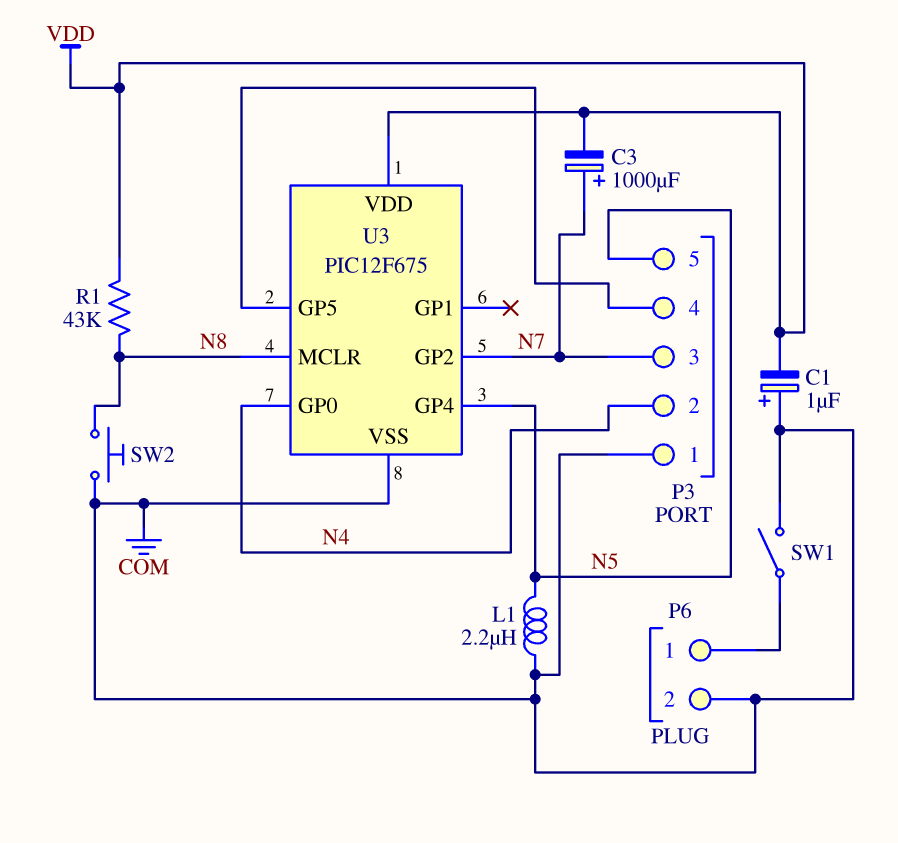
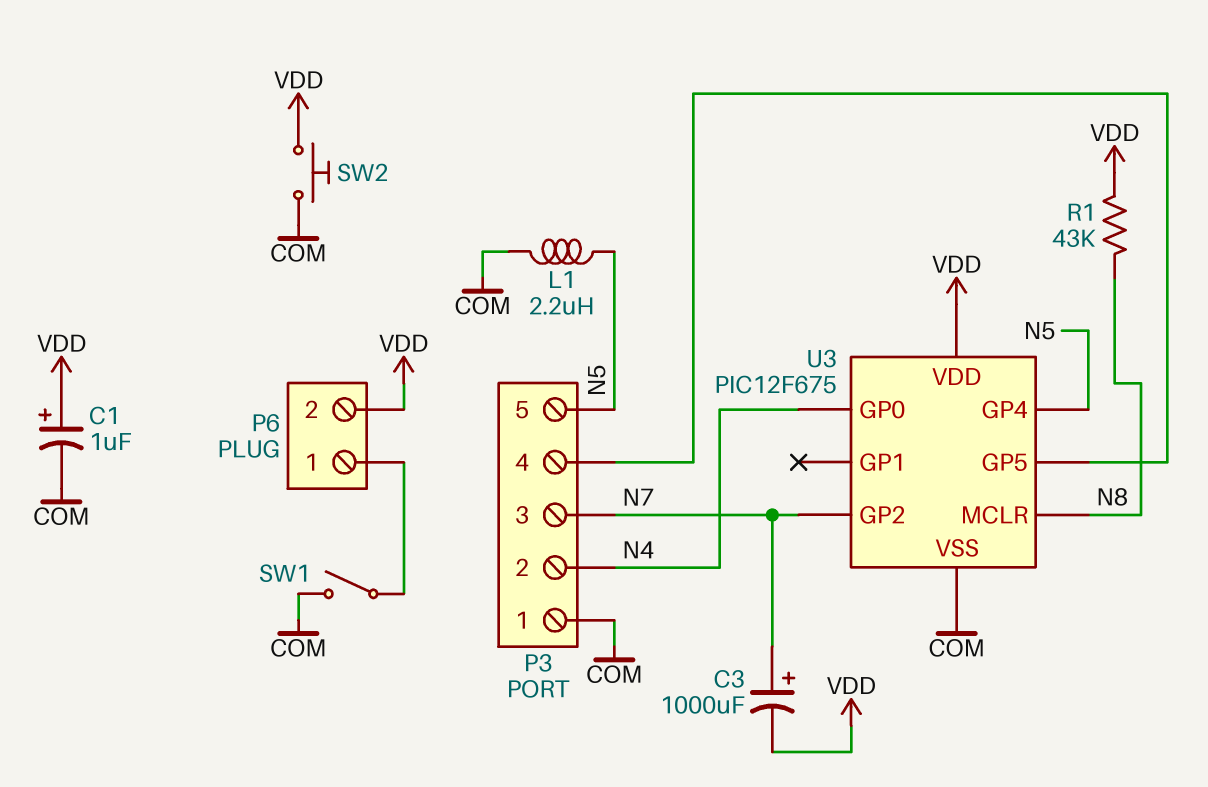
C1: 1uF (plus COM, minus VDD) -> 1uF (plus VDD, minus COM)
P6 pin 2: COM -> VDD
SW2: button (COM, N8) -> button (COM, VDD)

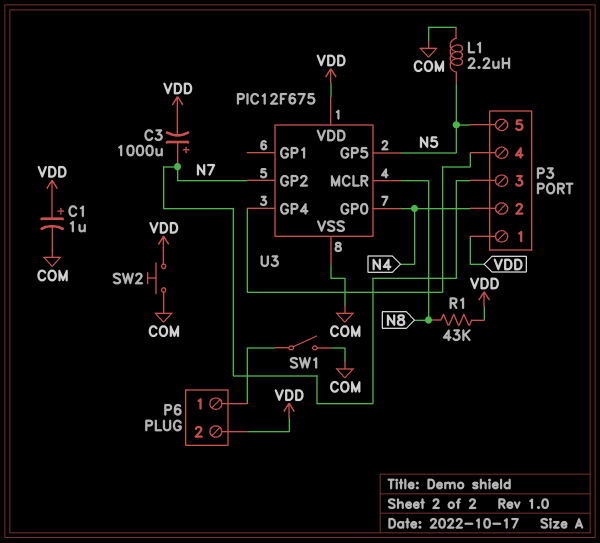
P3 pin 1: COM -> VDD
U3 pin GP4: N5 -> P3/4
U3 pin GP5: P3/4 -> N5

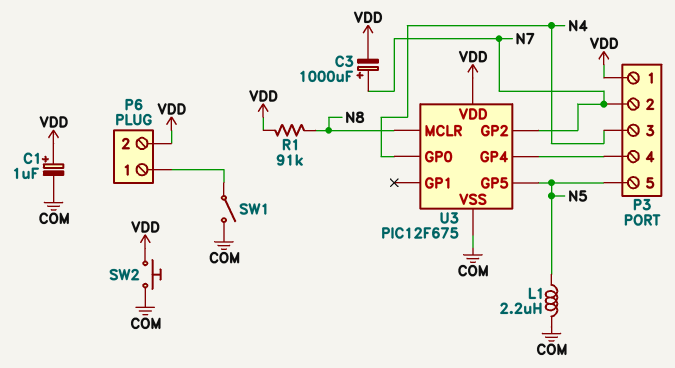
P3 pin 2: N4 -> N7
P3 pin 3: N7 -> N4
R1: 43k (N8, VDD) -> 91k (N8, VDD)

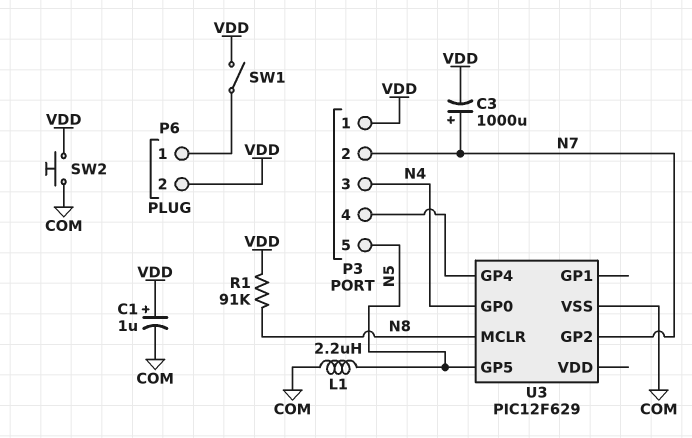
SW1: switch (COM, P6/1) -> switch (P6/1, VDD)
U3: PIC12F675 -> PIC12F629
U3 pin VDD: VDD -> none

